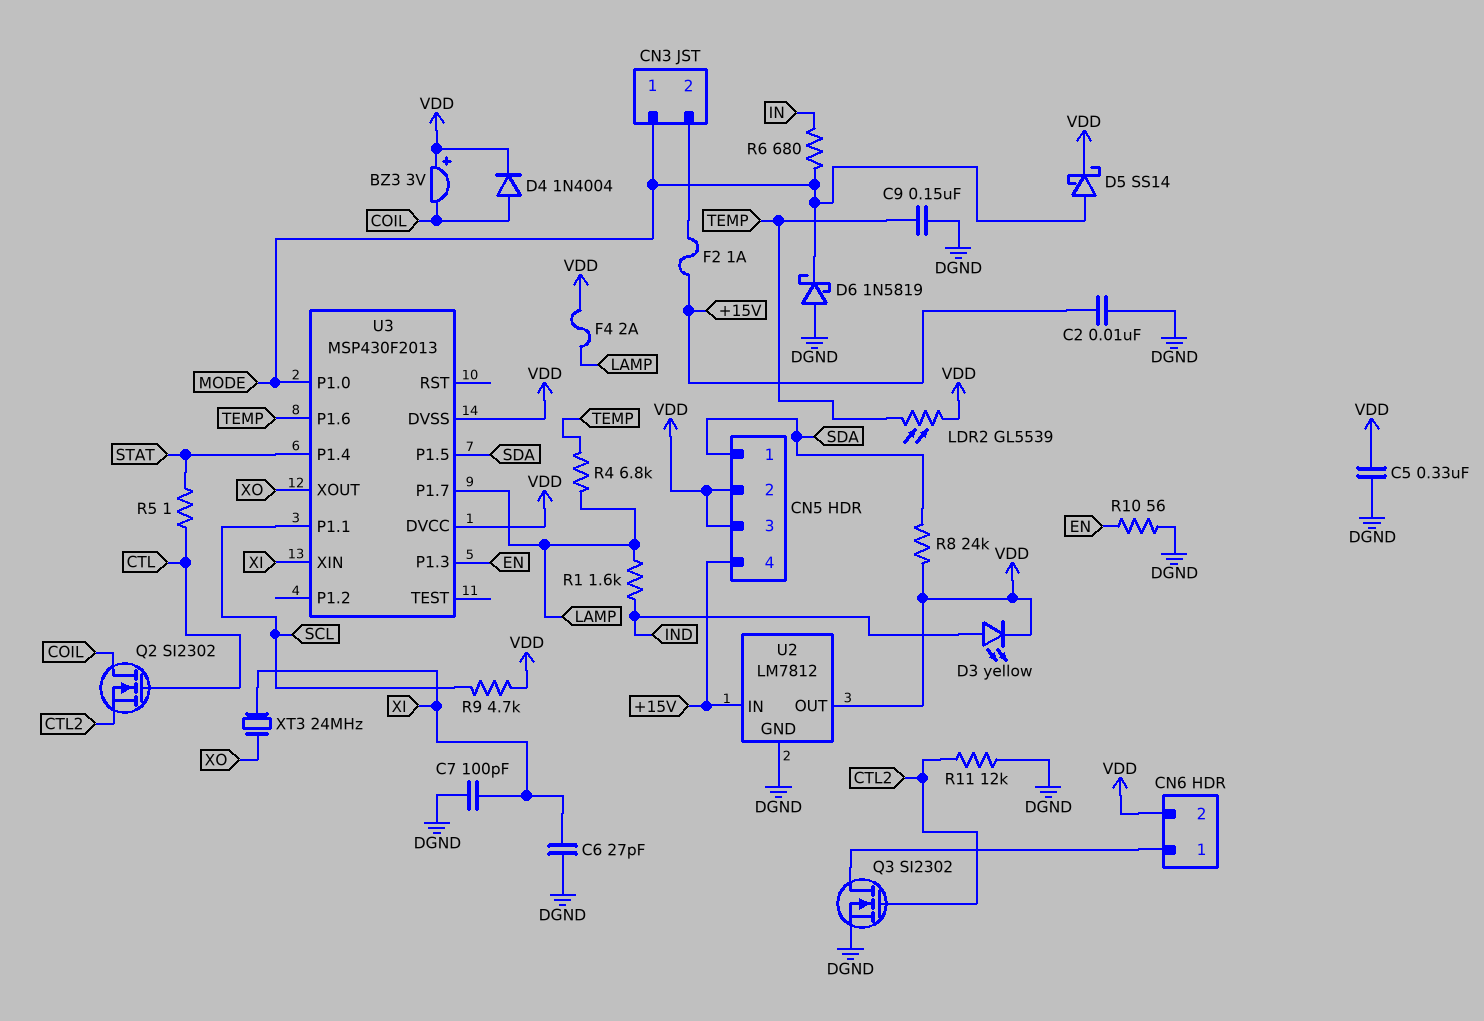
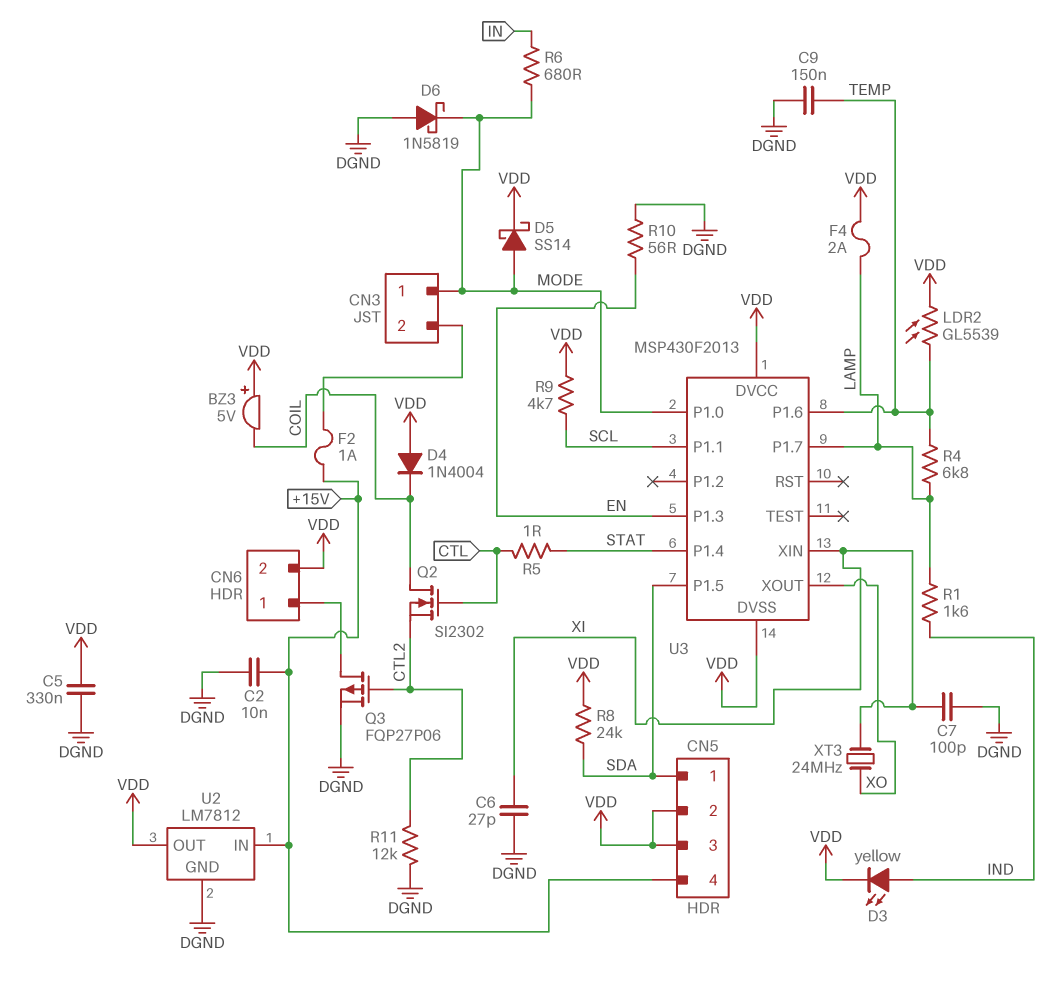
BZ3: buzzer 3V (plus VDD, minus COIL) -> buzzer 5V (plus VDD, minus COIL)
D4: diode 1N4004 (A COIL, K VDD) -> diode 1N4004 (A VDD, K COIL)
Q3: NMOS SI2302 (G CTL2, D CN6/1, S DGND) -> PMOS FQP27P06 (G CTL2, D CN6/1, S DGND)

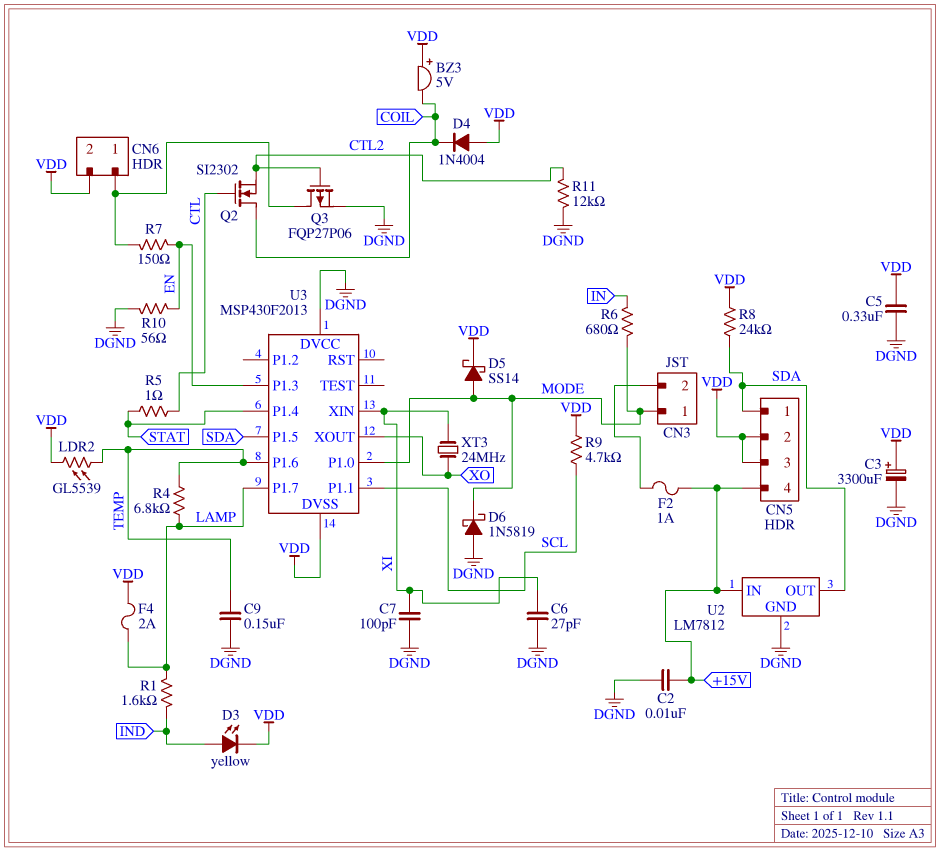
C3: none -> 3300uF (plus VDD, minus DGND)
R7: none -> 150 (CN6/1, EN)
U2 pin OUT: VDD -> SDA
U3 pin DVCC: VDD -> DGND

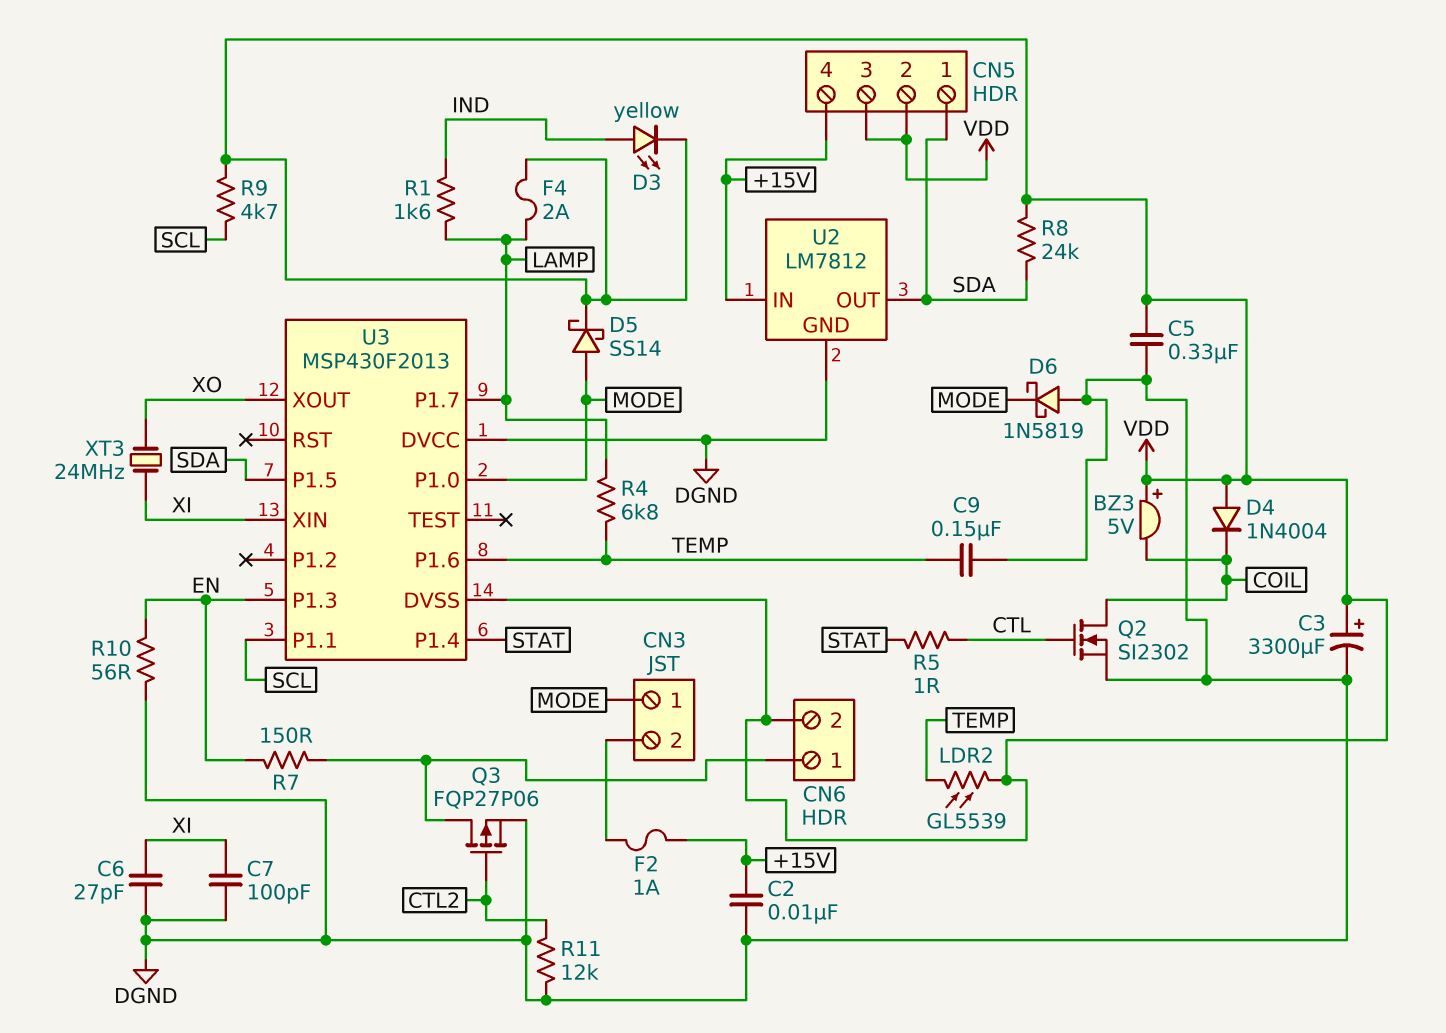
Q2: NMOS SI2302 (G CTL, D COIL, S CTL2) -> NMOS SI2302 (G CTL, D COIL, S DGND)
R6: 680 (IN, MODE) -> none

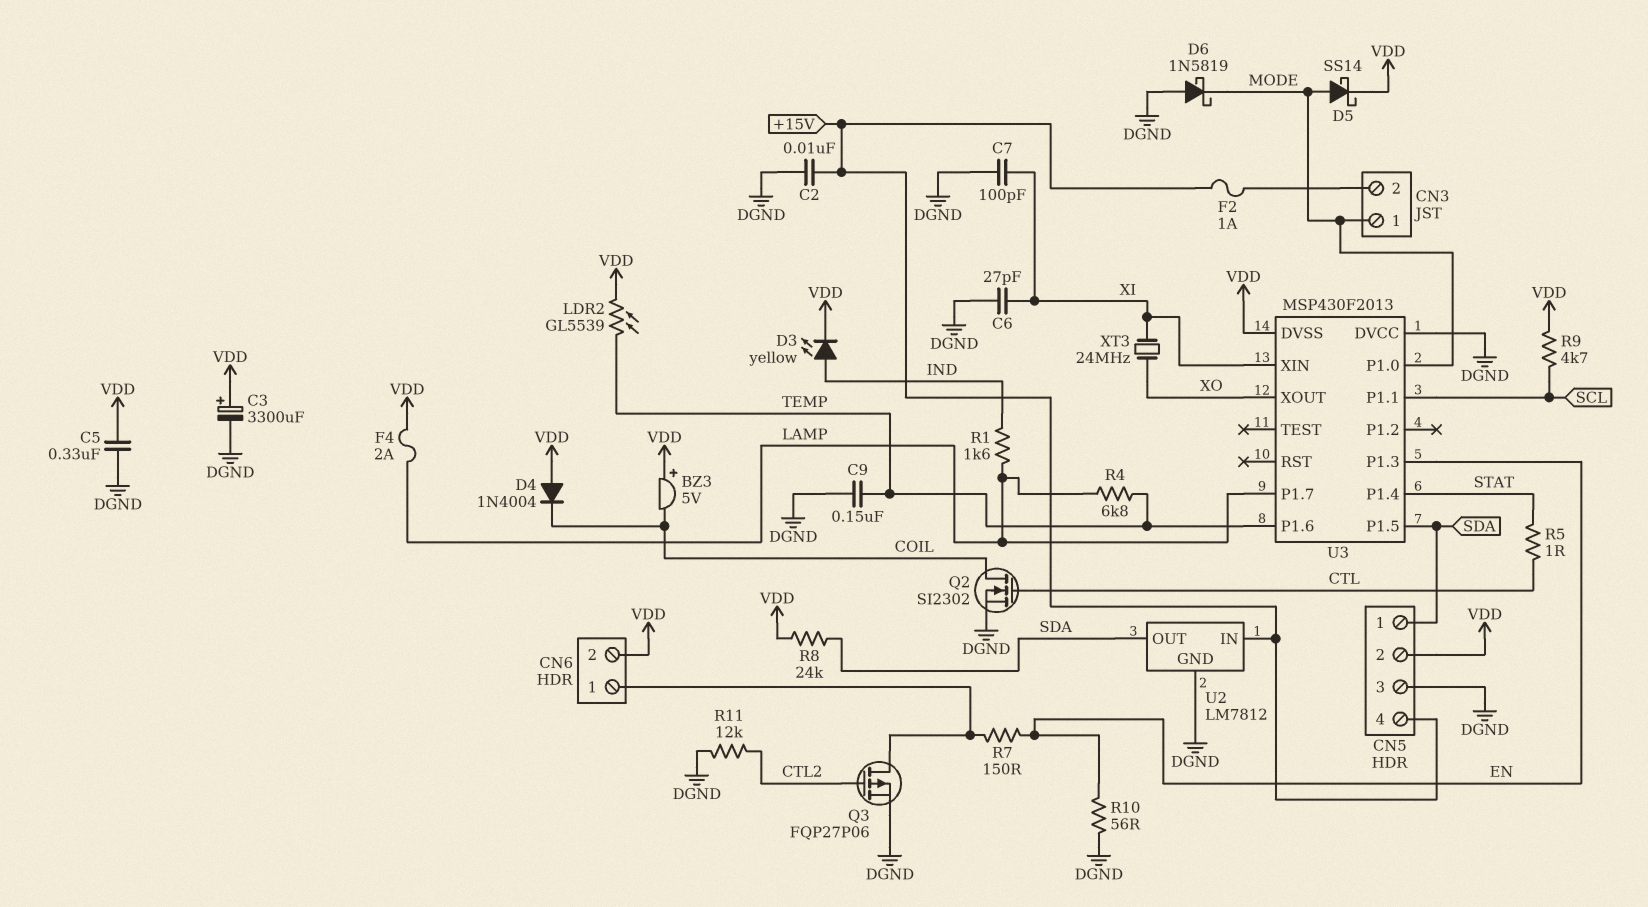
CN5 pin 3: VDD -> DGND

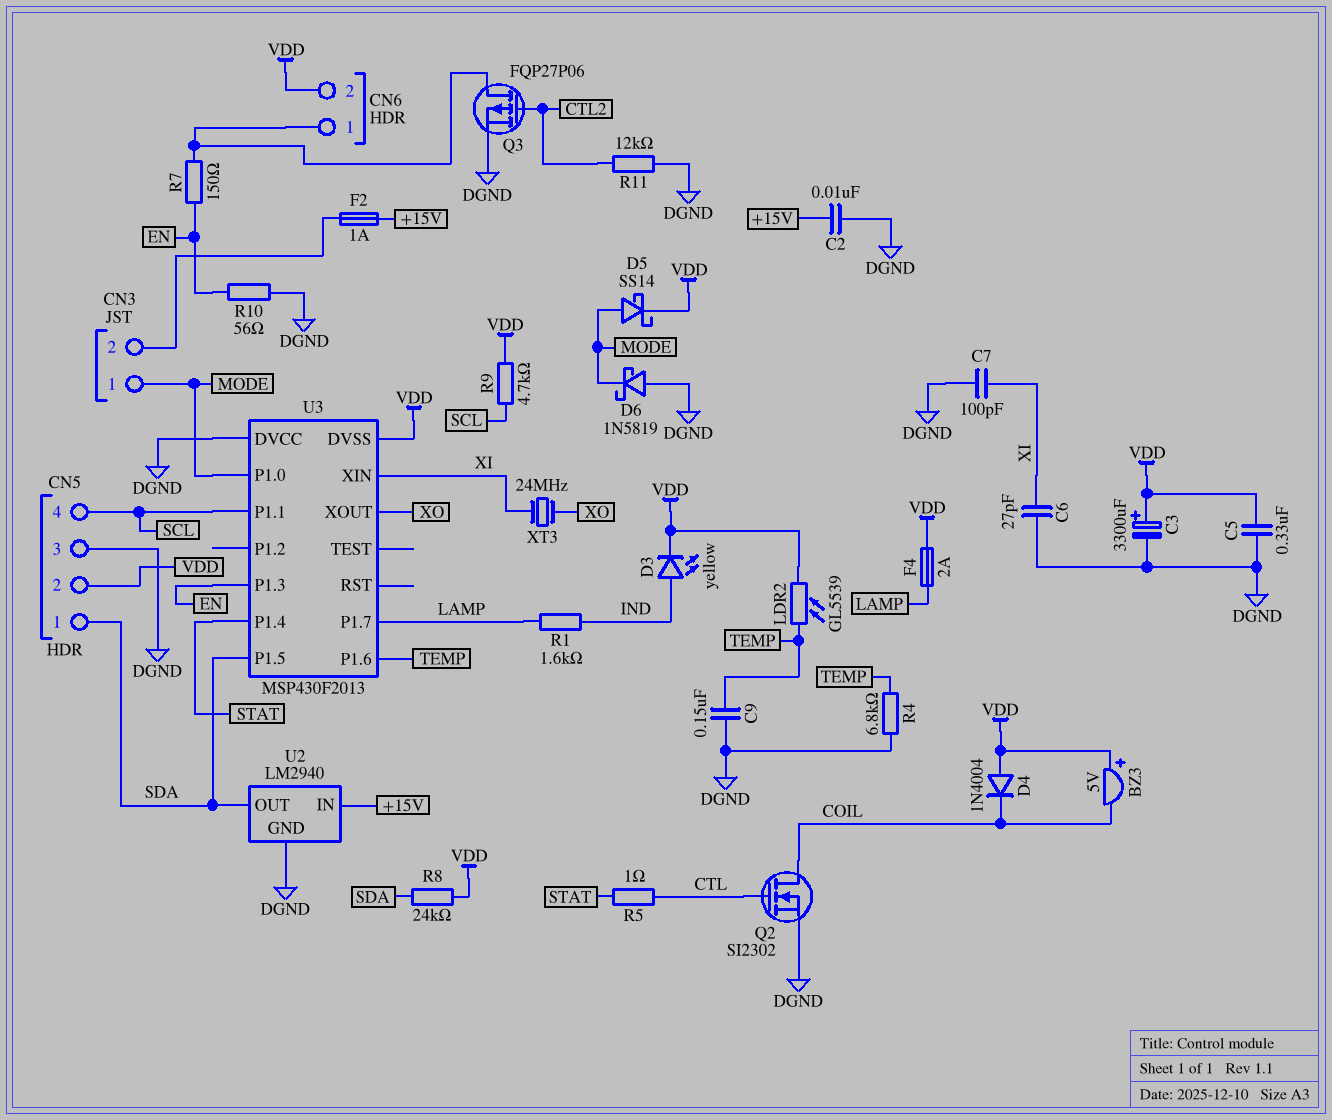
CN5 pin 4: +15V -> SCL
R4: 6.8k (LAMP, TEMP) -> 6.8k (DGND, TEMP)
U2: LM7812 -> LM2940

